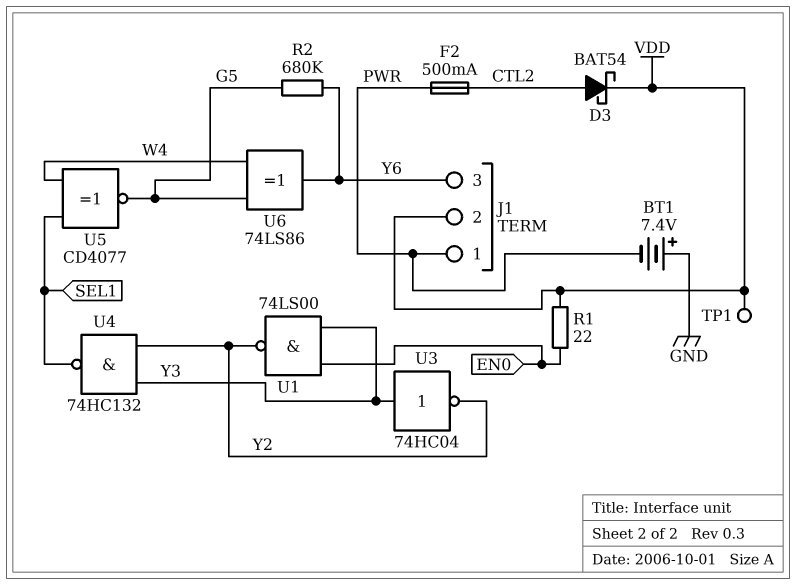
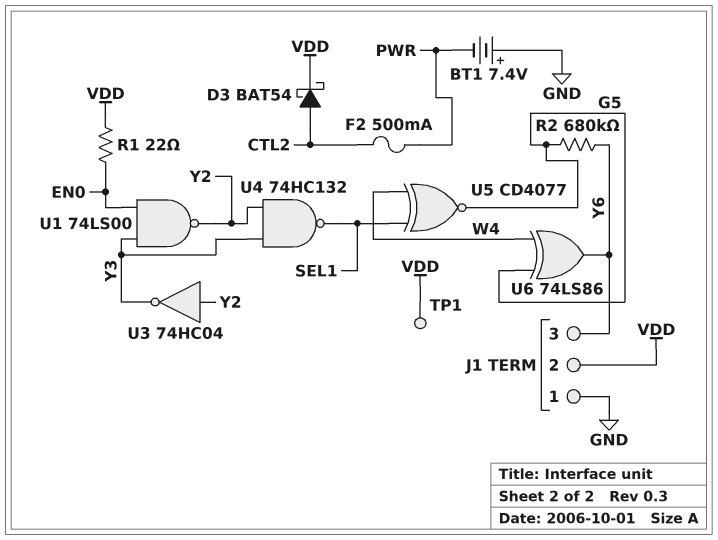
J1 pin 1: PWR -> GND
U3: NOT 74HC04 (in Y3, out Y2) -> NOT 74HC04 (in Y2, out Y3)

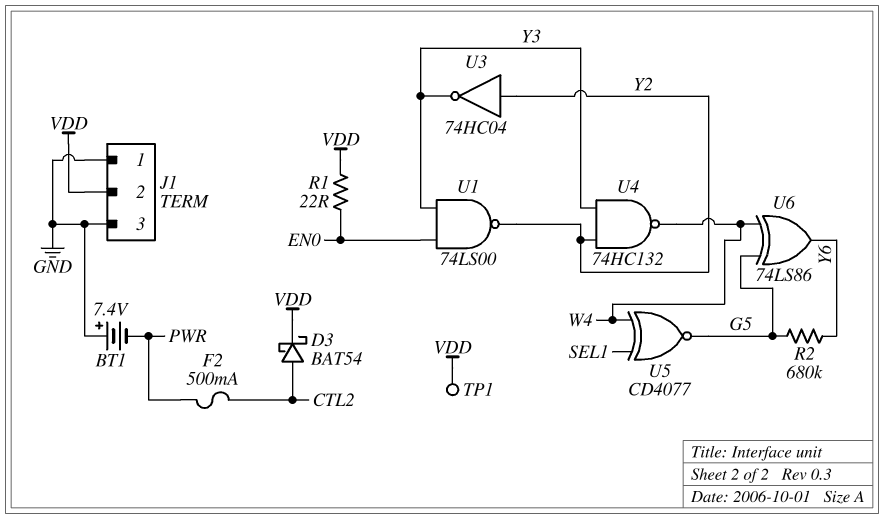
J1 pin 3: Y6 -> GND
U4: NAND 74HC132 (in Y2, in Y3, out SEL1) -> NAND 74HC132 (in Y2, in Y3, out W4)

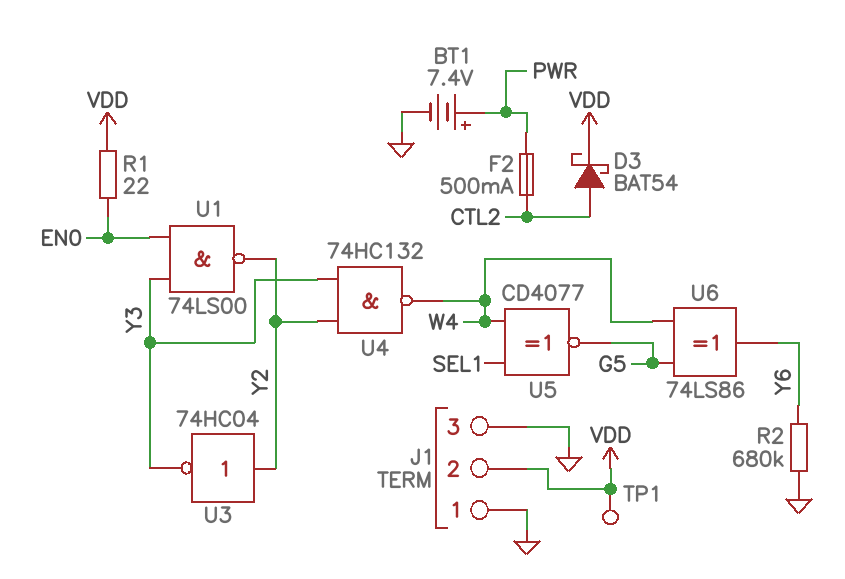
BT1: 7.4V (plus GND, minus PWR) -> 7.4V (plus PWR, minus GND)
R2: 680k (G5, Y6) -> 680k (GND, Y6)

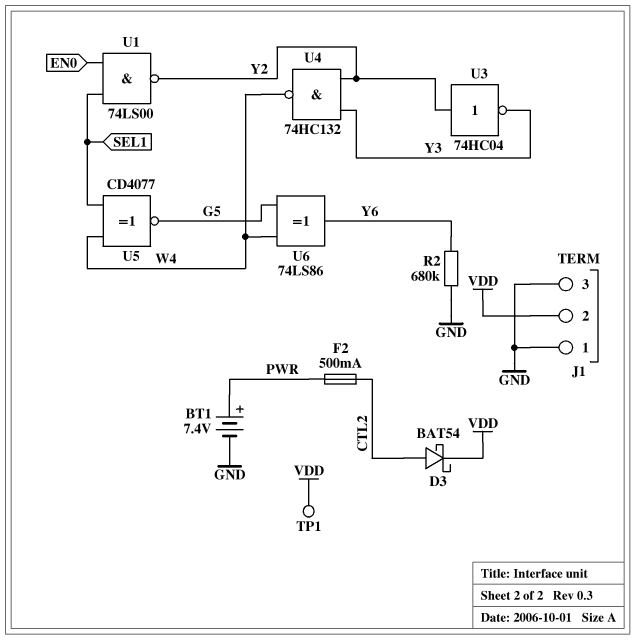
R1: 22 (EN0, VDD) -> none
U1: NAND 74LS00 (in EN0, in Y3, out Y2) -> NAND 74LS00 (in EN0, in SEL1, out Y2)

